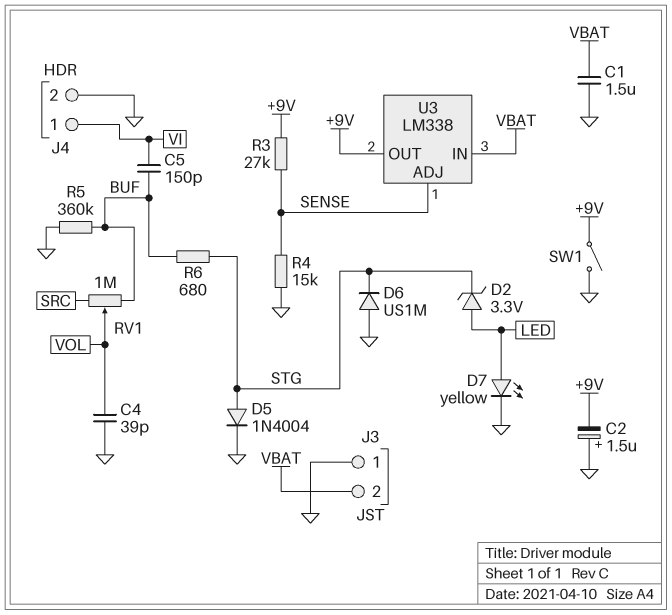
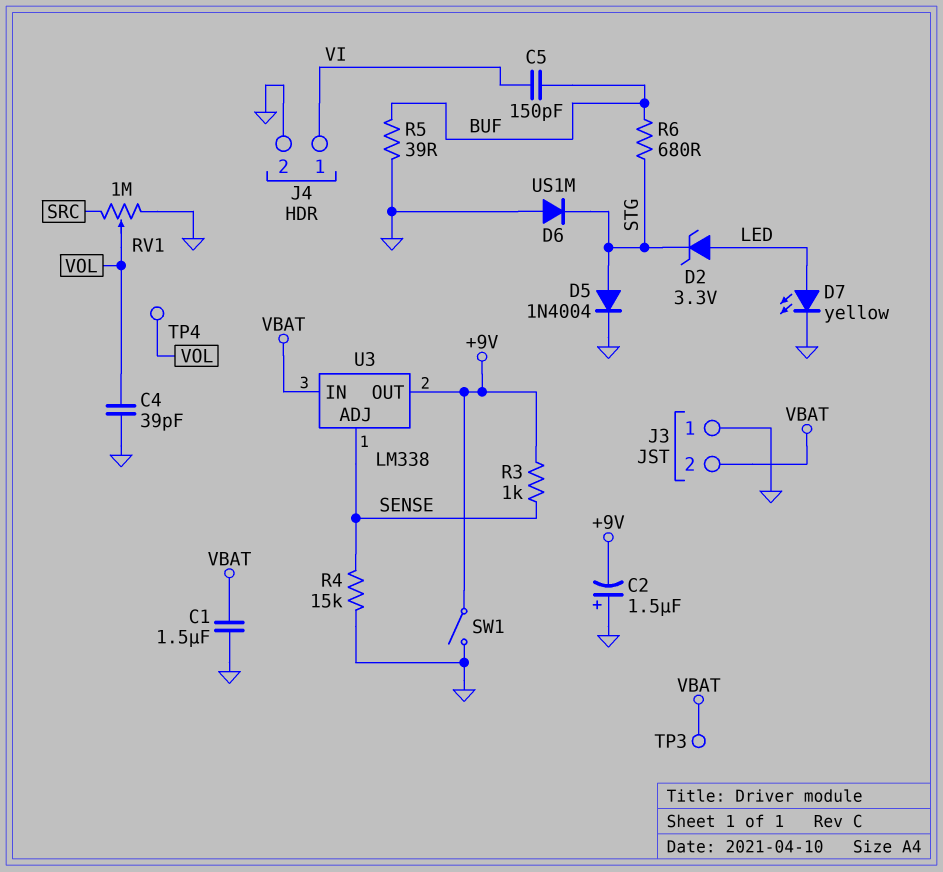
R3: 27k (+9V, SENSE) -> 1k (+9V, SENSE)
R5: 360k (BUF, GND) -> 39 (BUF, GND)
RV1: 1M (BUF, SRC, wiper VOL) -> 1M (GND, SRC, wiper VOL)
TP3: none -> test point (VBAT)
TP4: none -> test point (VOL)

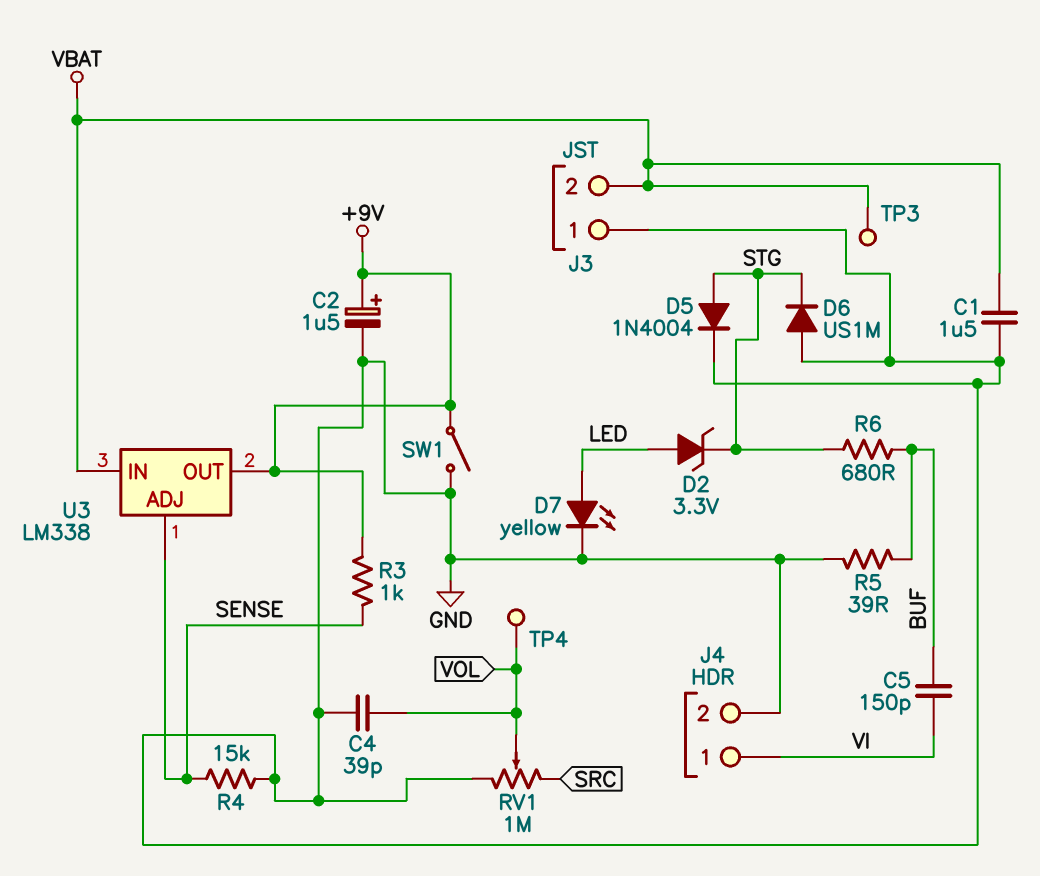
C2: 1.5uF (plus GND, minus +9V) -> 1.5uF (plus +9V, minus GND)

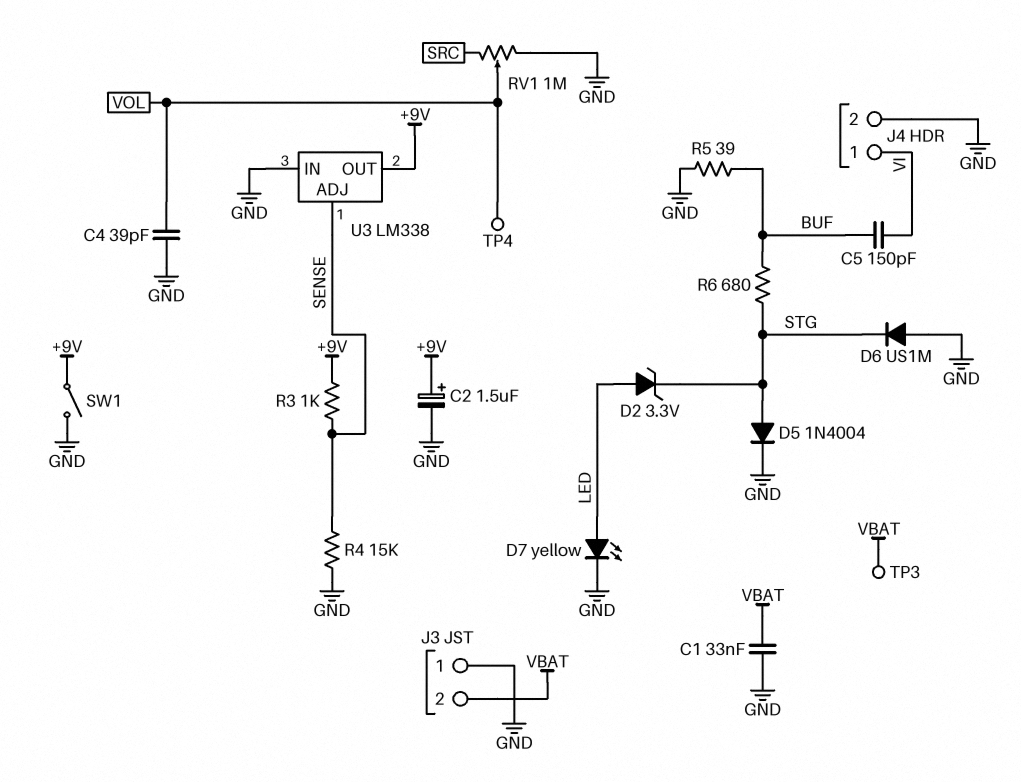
C1: 1.5uF (GND, VBAT) -> 33nF (GND, VBAT)
U3 pin IN: VBAT -> GND

